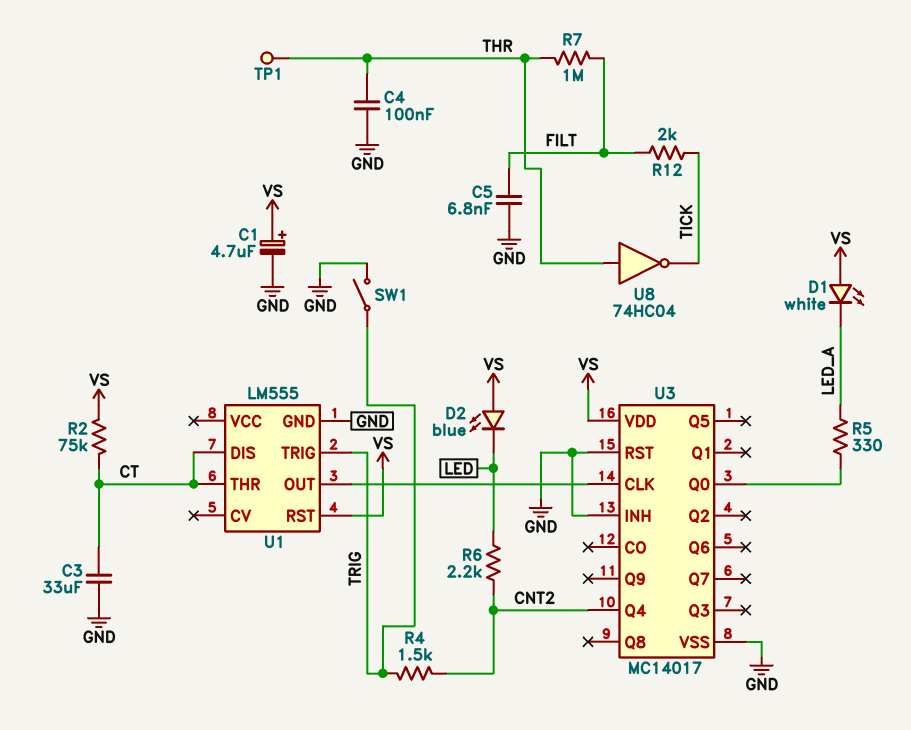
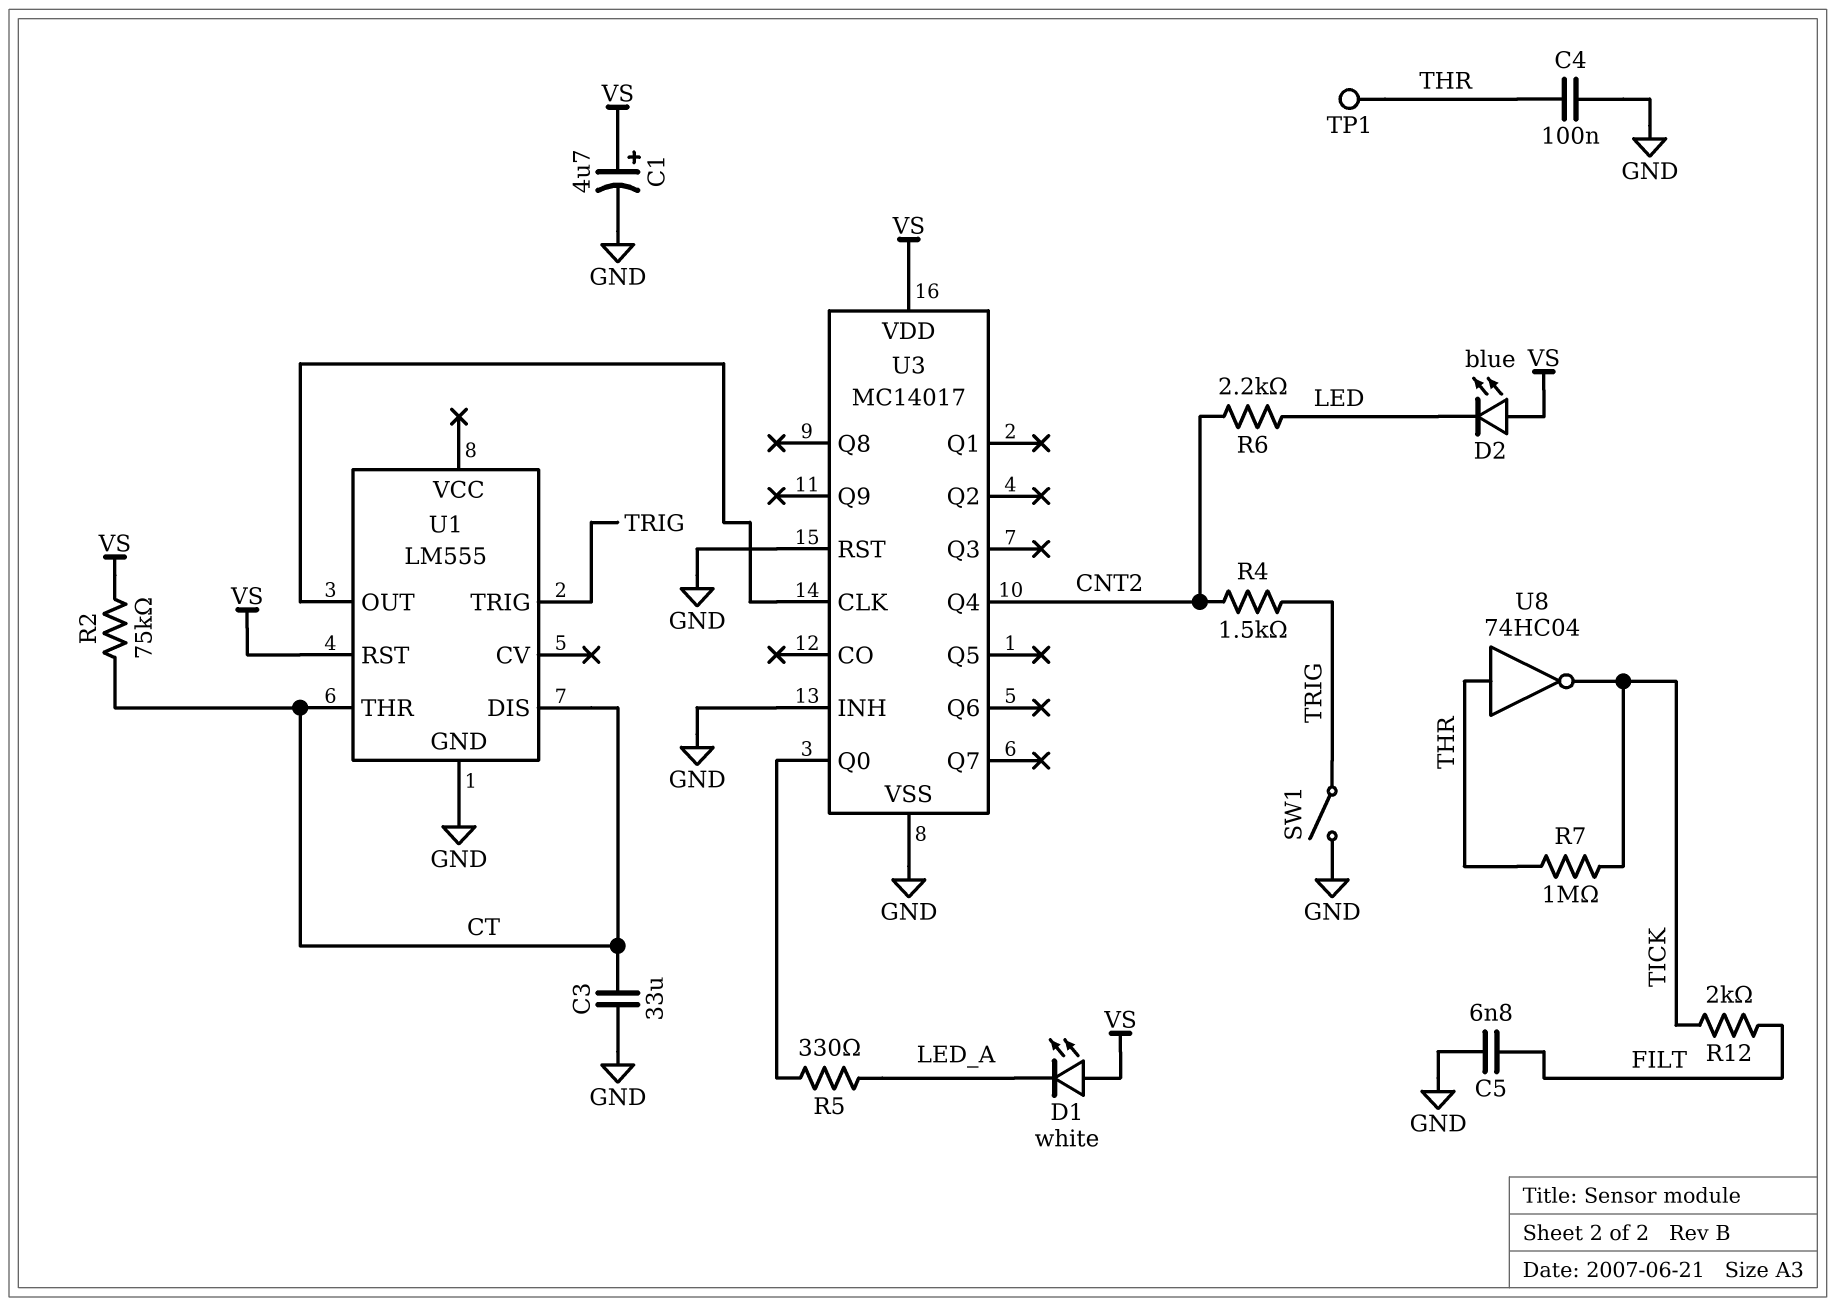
R7: 1M (FILT, THR) -> 1M (THR, TICK)

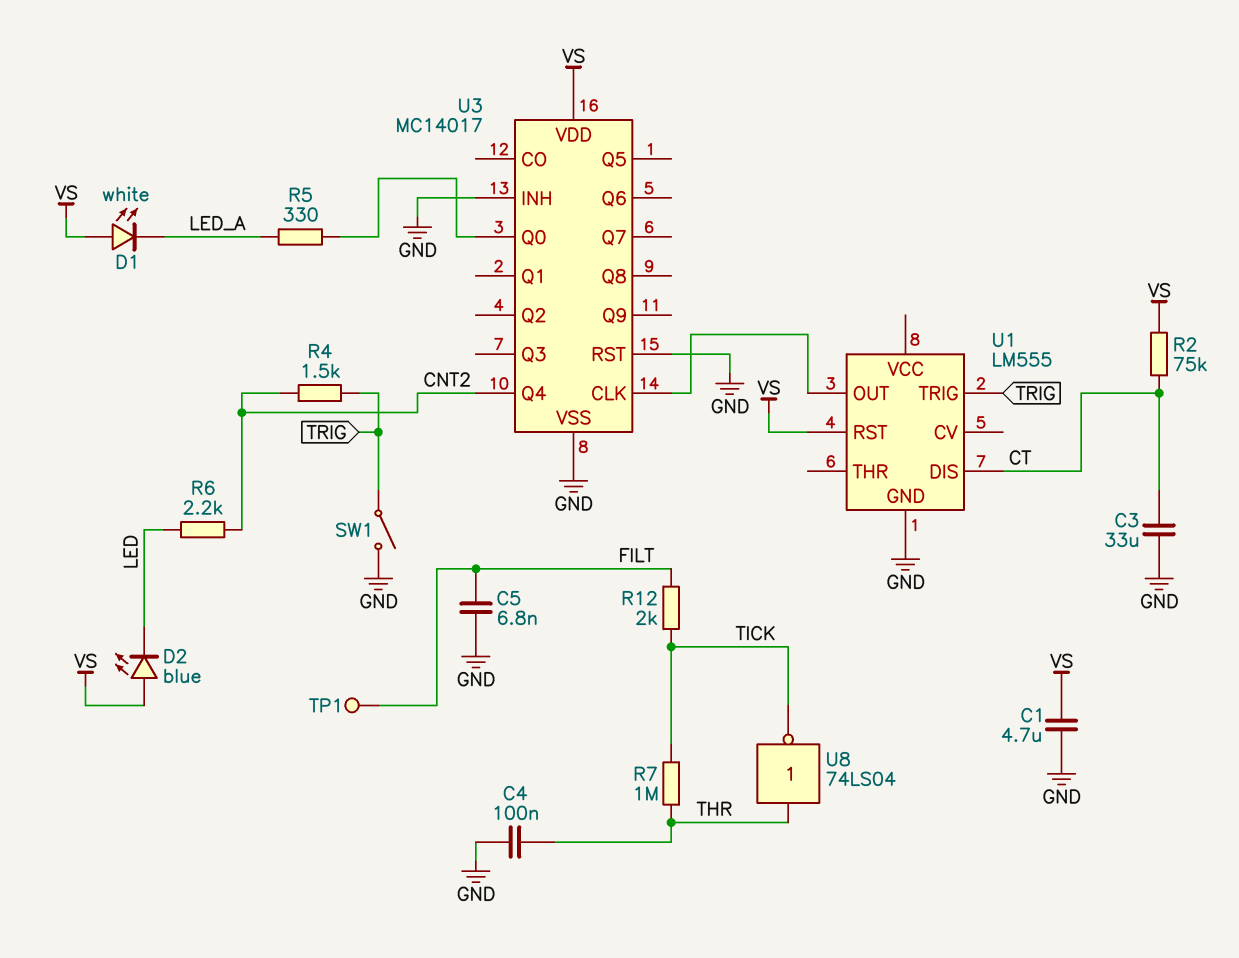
C1: 4.7uF (plus VS, minus GND) -> 4.7uF (GND, VS)
TP1: test point (THR) -> test point (FILT)
U1 pin THR: CT -> none
U8: NOT 74HC04 (in THR, out TICK) -> NOT 74LS04 (in THR, out TICK)

